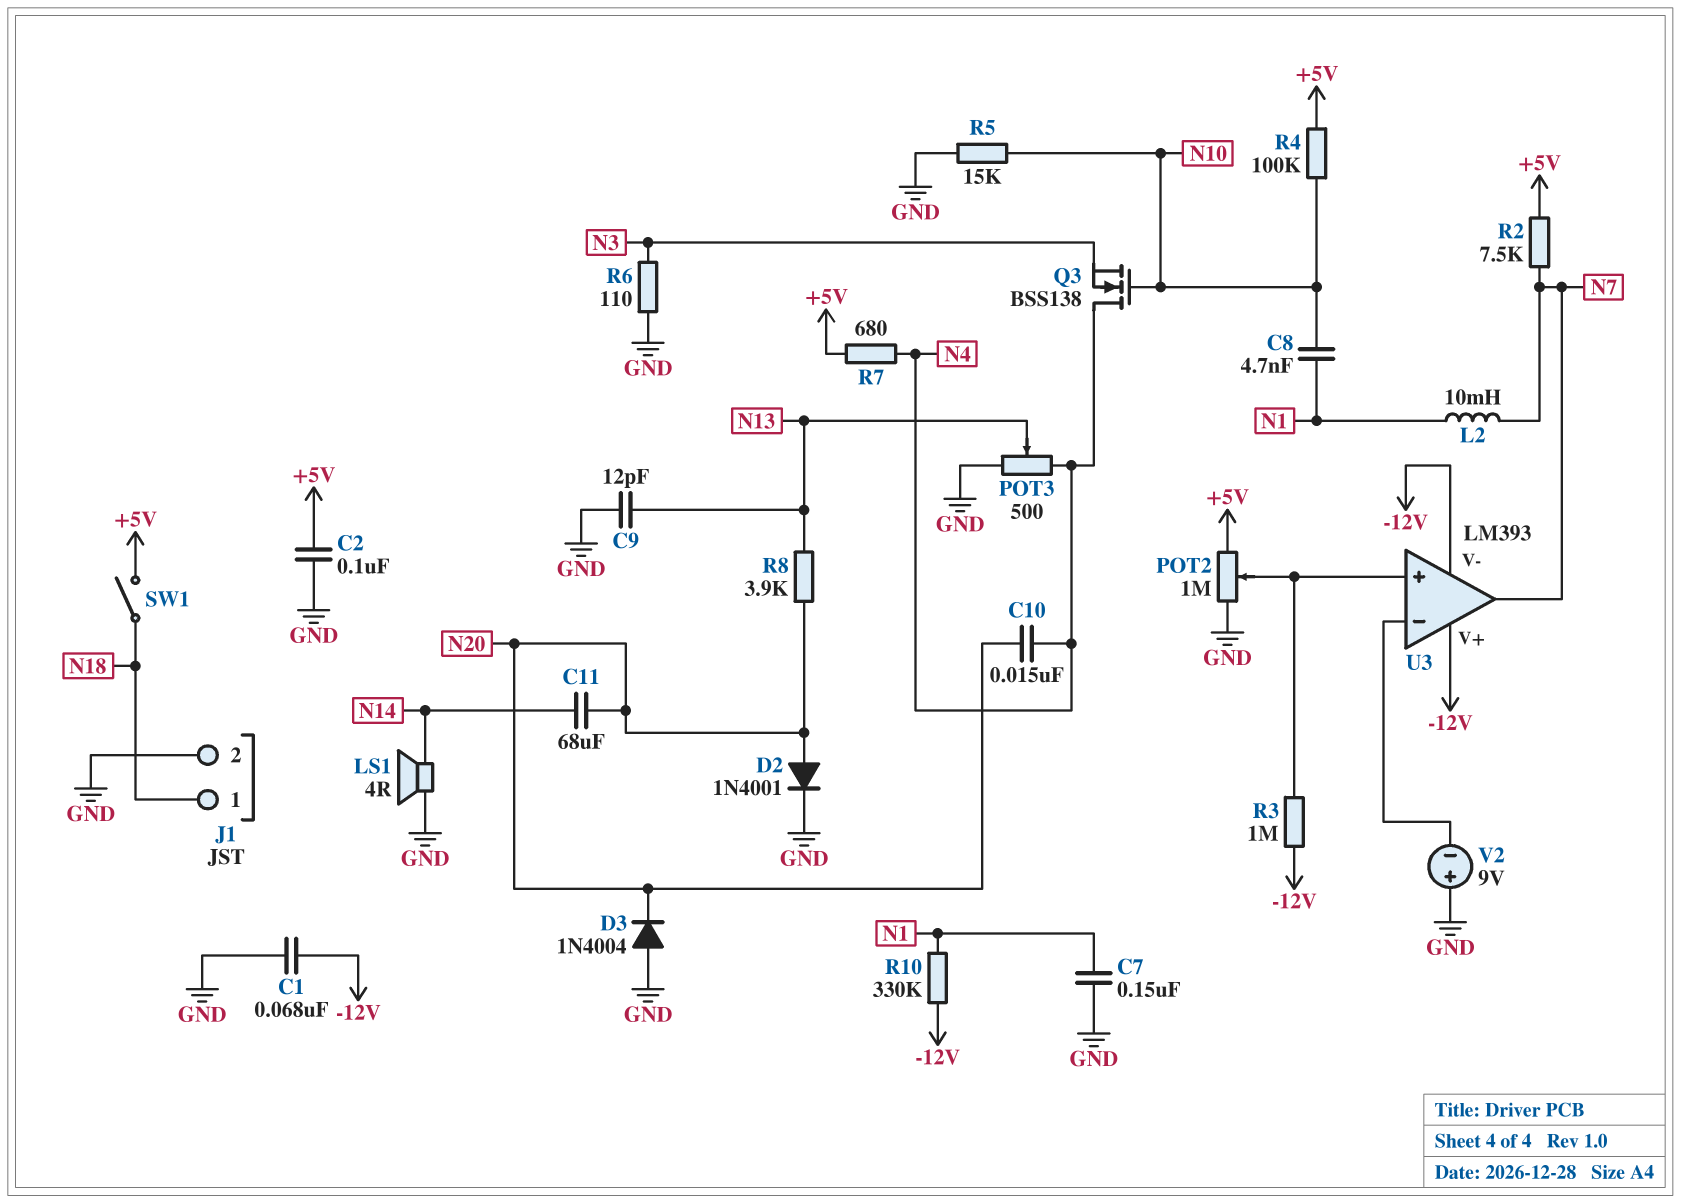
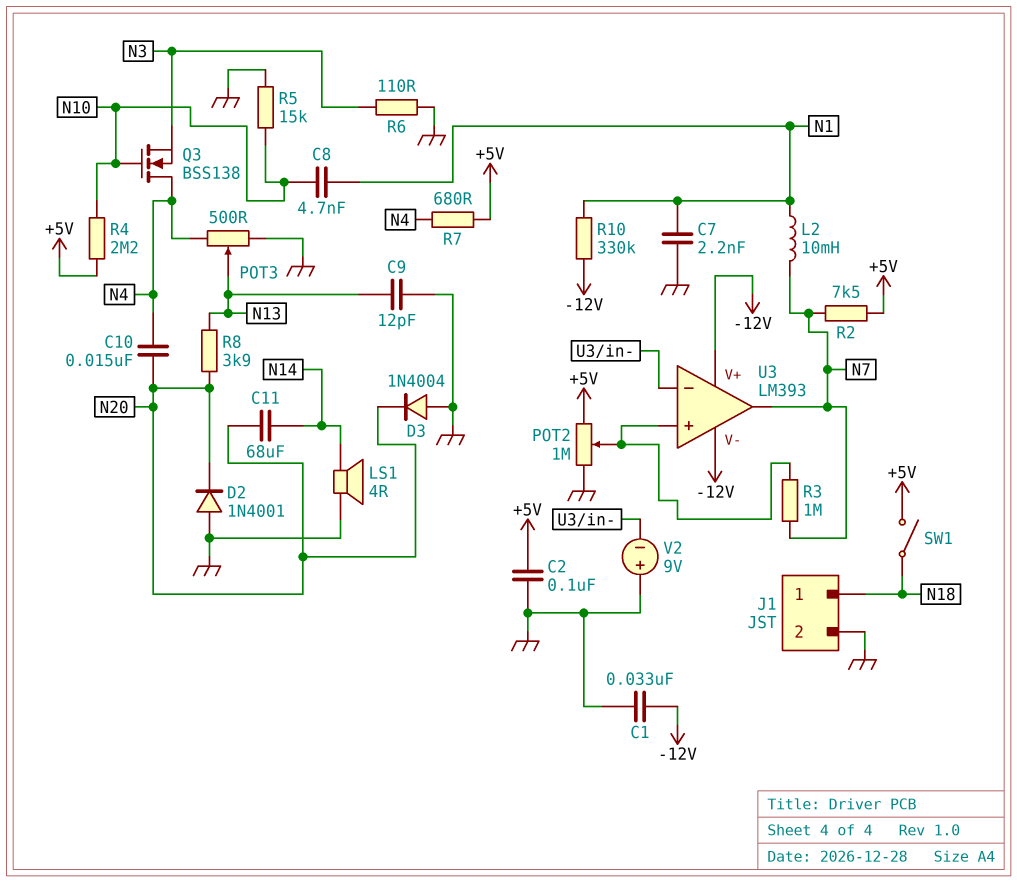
C1: 68nF (-12V, GND) -> 33nF (-12V, GND)
C7: 150nF (GND, N1) -> 2.2nF (GND, N1)
D2: diode 1N4001 (A N20, K GND) -> diode 1N4001 (A GND, K N20)
R3: 1M (-12V, U3/in+) -> 1M (N7, U3/in+)
R4: 100k (+5V, N10) -> 2.2M (+5V, N10)

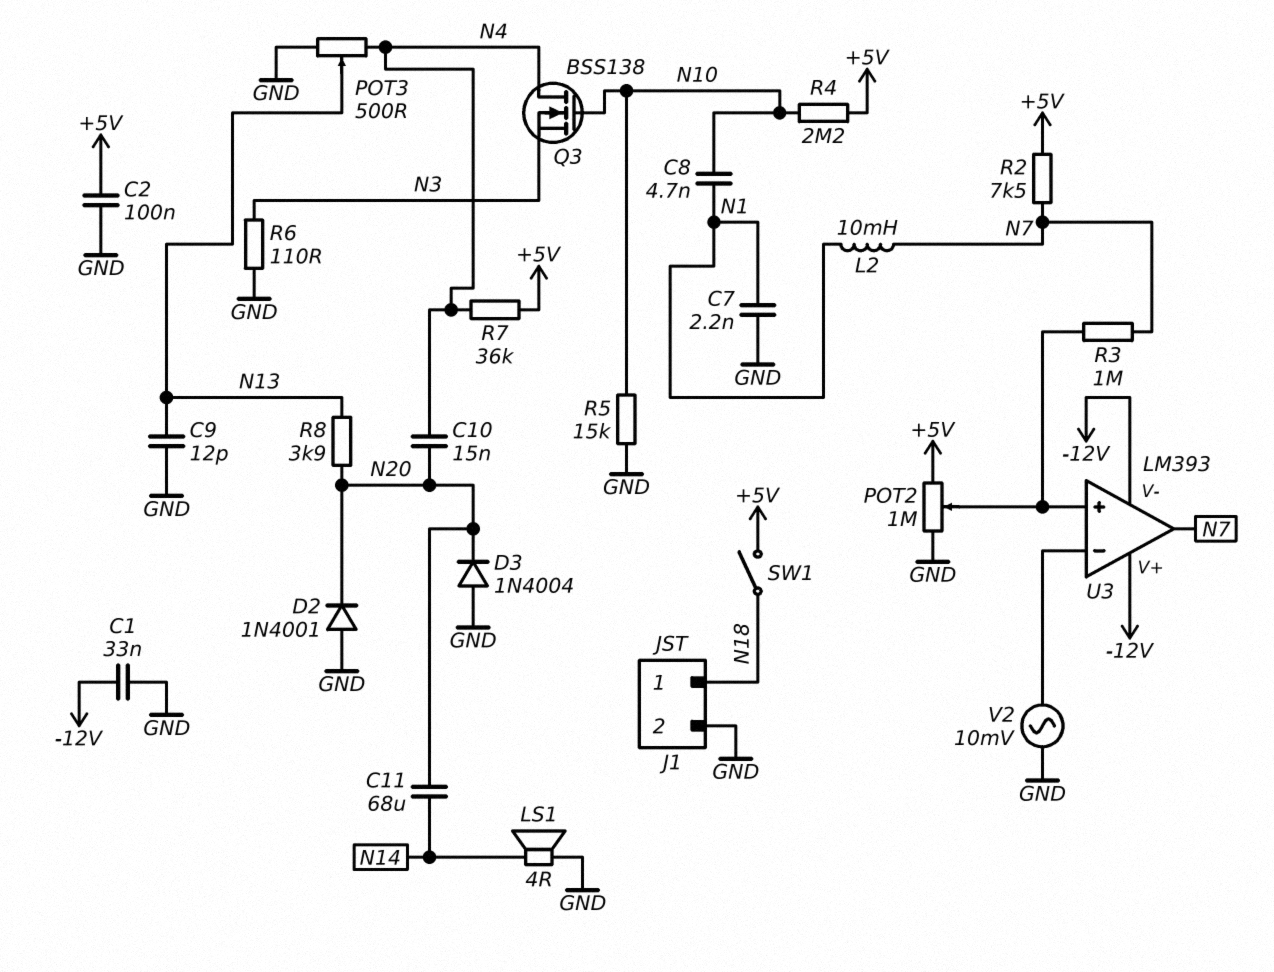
R7: 680 (+5V, N4) -> 36k (+5V, N4)
R10: 330k (-12V, N1) -> none
V2: 9V (plus GND, minus U3/in-) -> AC 10mV (GND, U3/in-)

